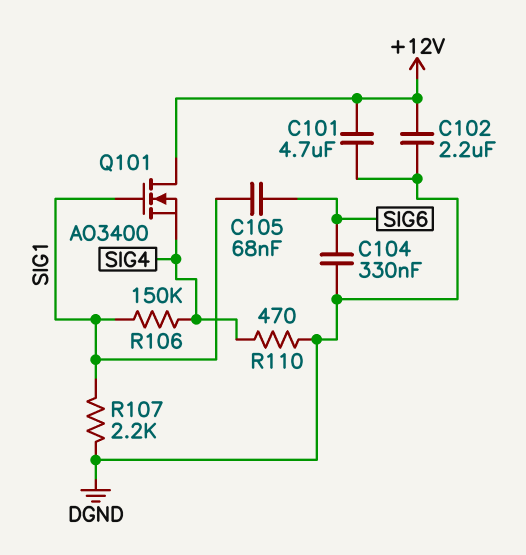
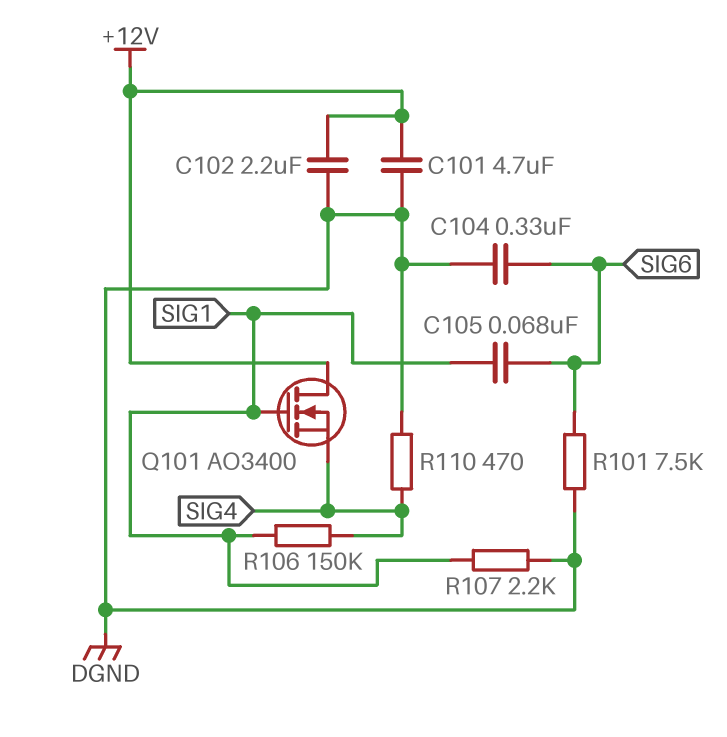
R101: none -> 7.5k (DGND, SIG6)

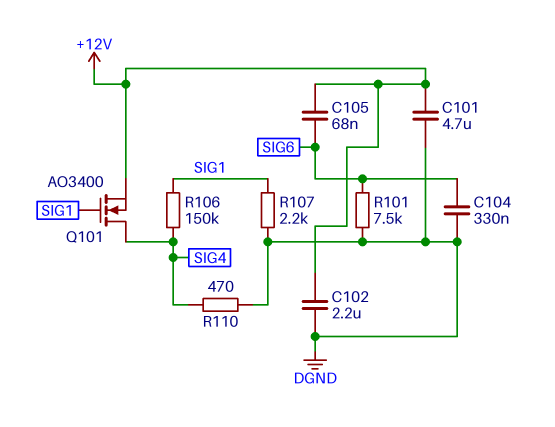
C105: 68nF (SIG1, SIG6) -> 68nF (+12V, SIG6)
Q101: NMOS AO3400 (G SIG1, D +12V, S SIG4) -> NMOS AO3400 (G SIG1, D SIG4, S +12V)

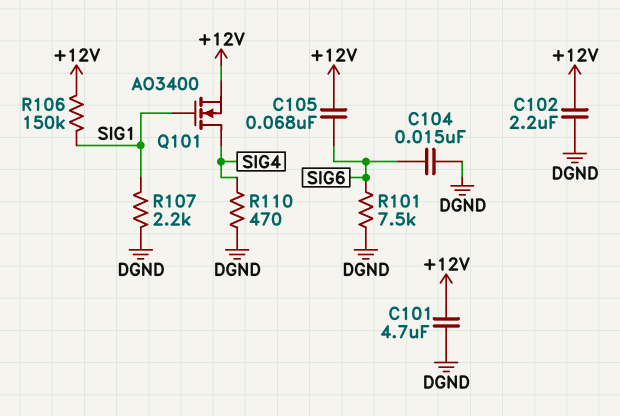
C104: 330nF (DGND, SIG6) -> 15nF (DGND, SIG6)
R106: 150k (SIG1, SIG4) -> 150k (+12V, SIG1)

